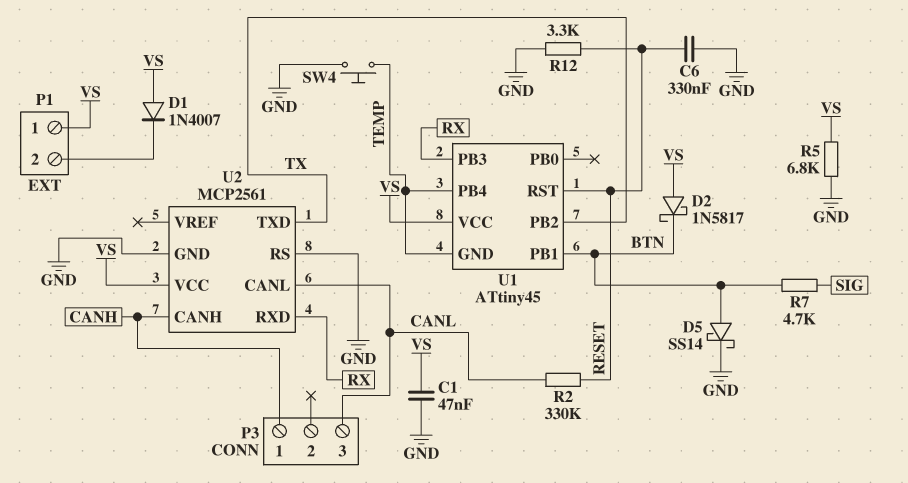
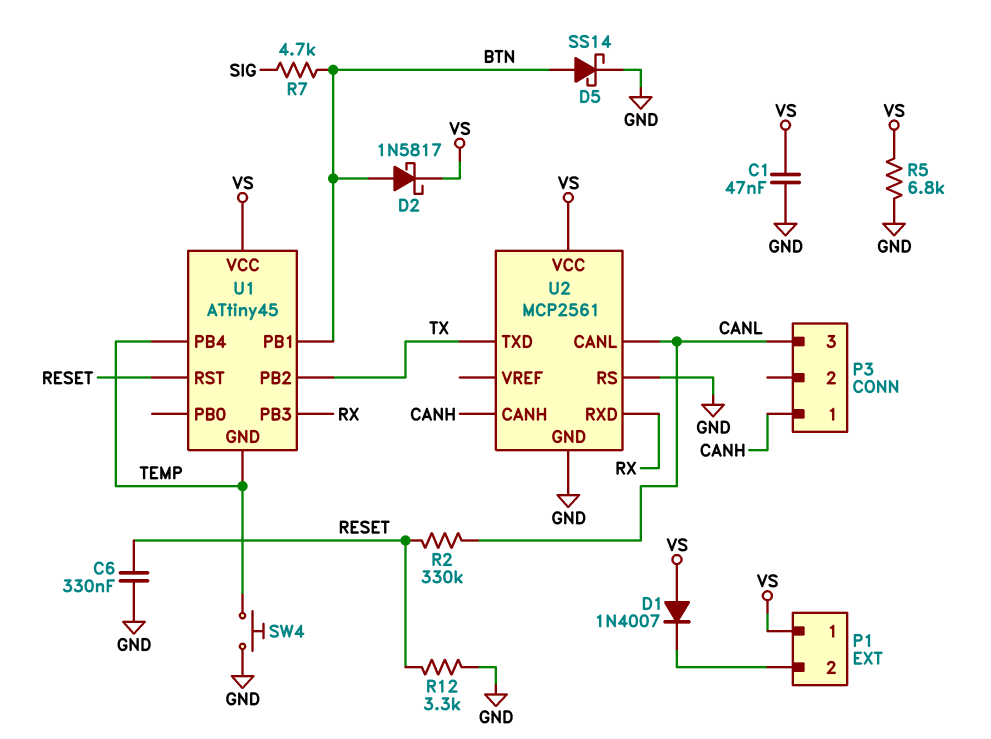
D2: schottky 1N5817 (A VS, K BTN) -> schottky 1N5817 (A BTN, K VS)

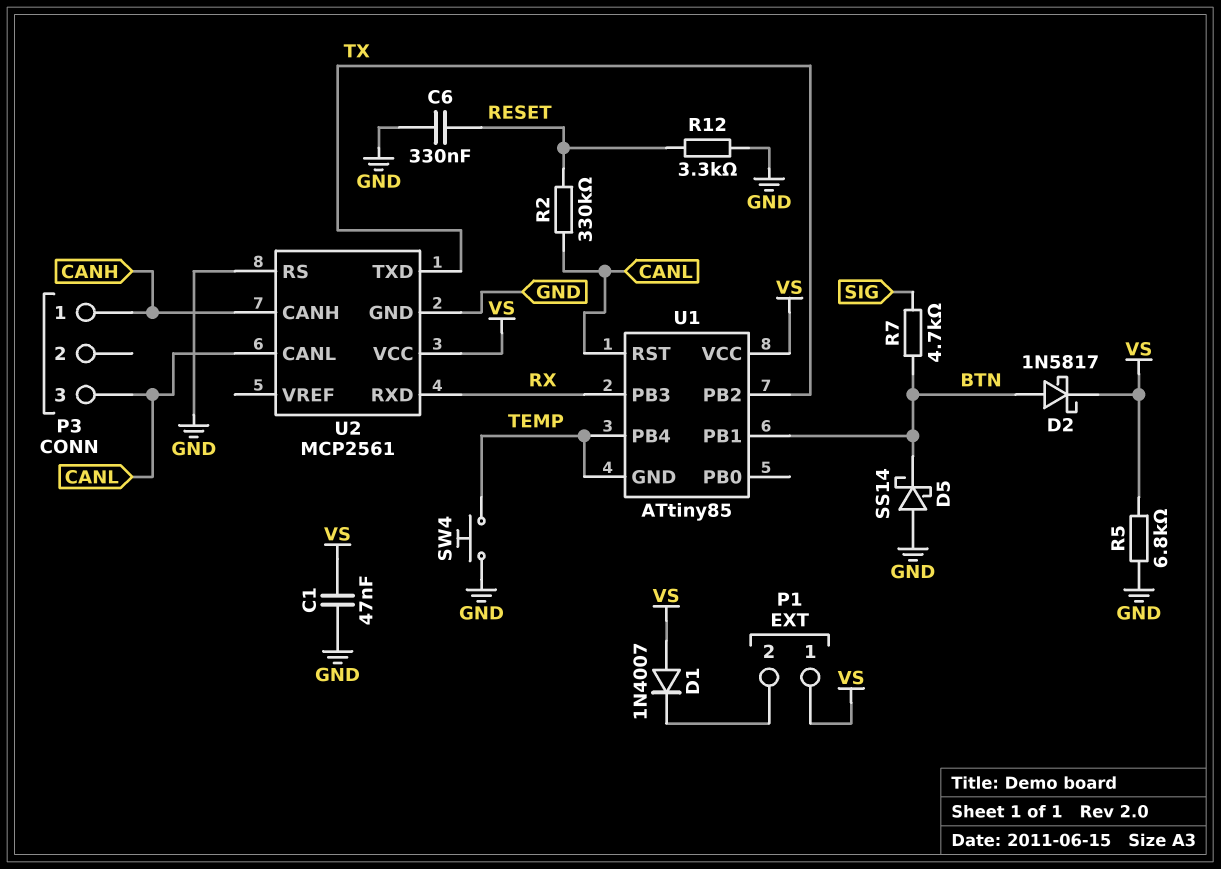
D5: schottky SS14 (A BTN, K GND) -> schottky SS14 (A GND, K BTN)
U1: ATtiny45 -> ATtiny85
U1 pin RST: RESET -> CANL

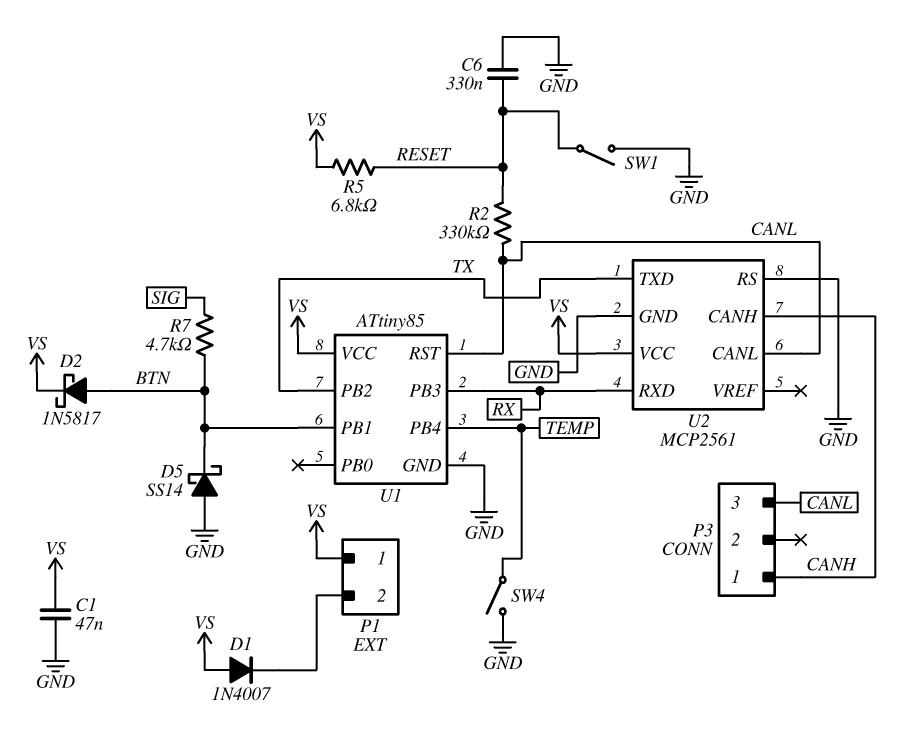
R5: 6.8k (GND, VS) -> 6.8k (RESET, VS)
R12: 3.3k (GND, RESET) -> none
SW1: none -> switch (GND, RESET)
SW4: button (GND, TEMP) -> switch (GND, TEMP)
U1 pin GND: TEMP -> GND

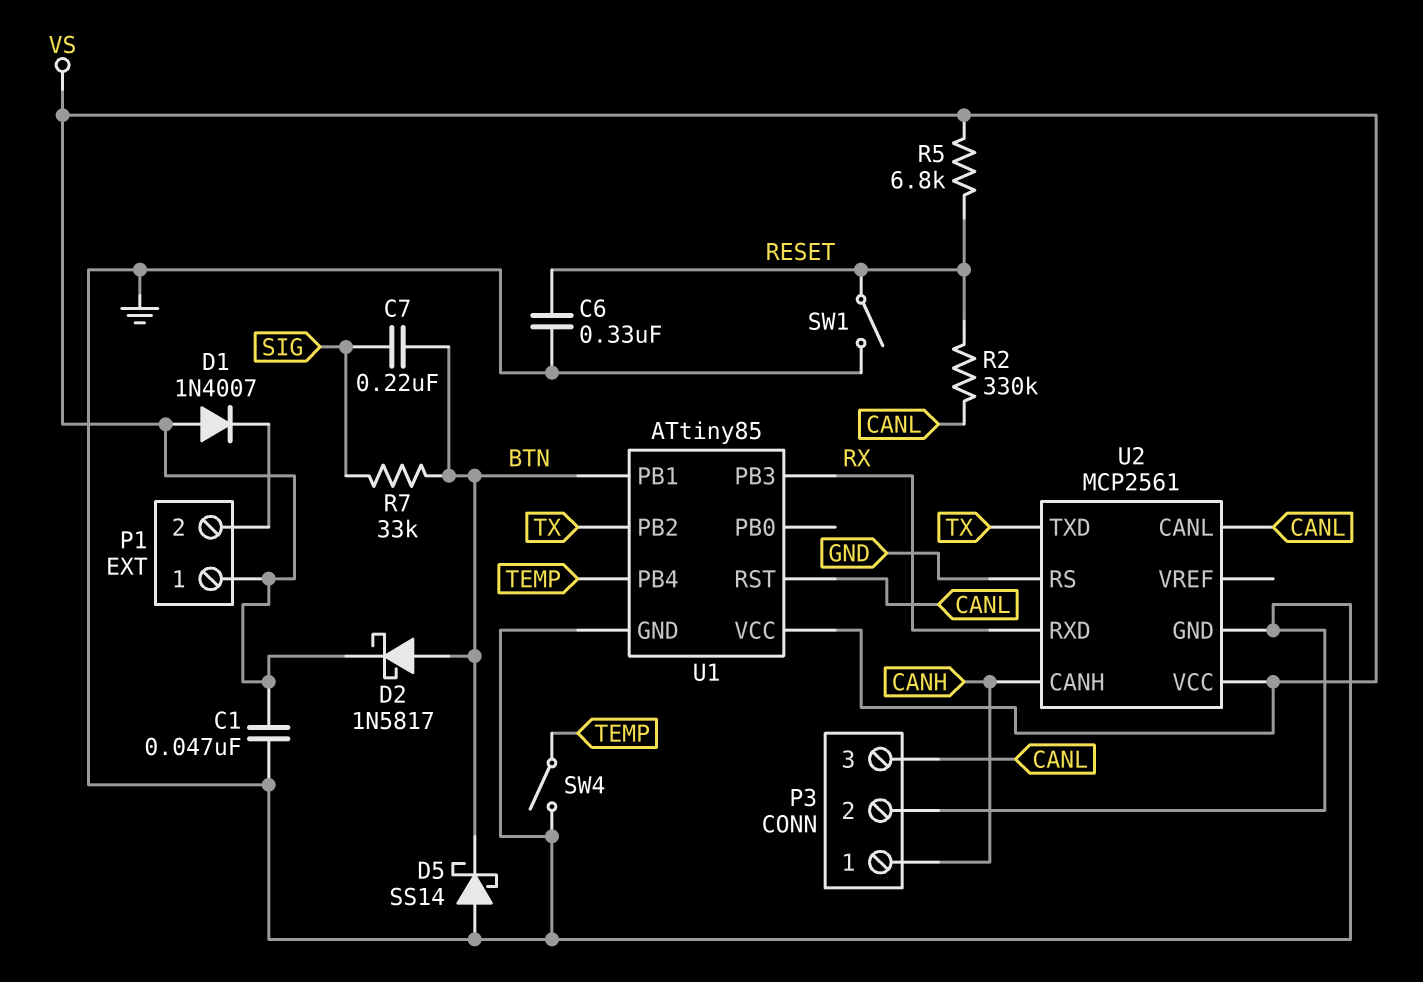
C7: none -> 220nF (BTN, SIG)
P3 pin 2: none -> GND
R7: 4.7k (BTN, SIG) -> 33k (BTN, SIG)

